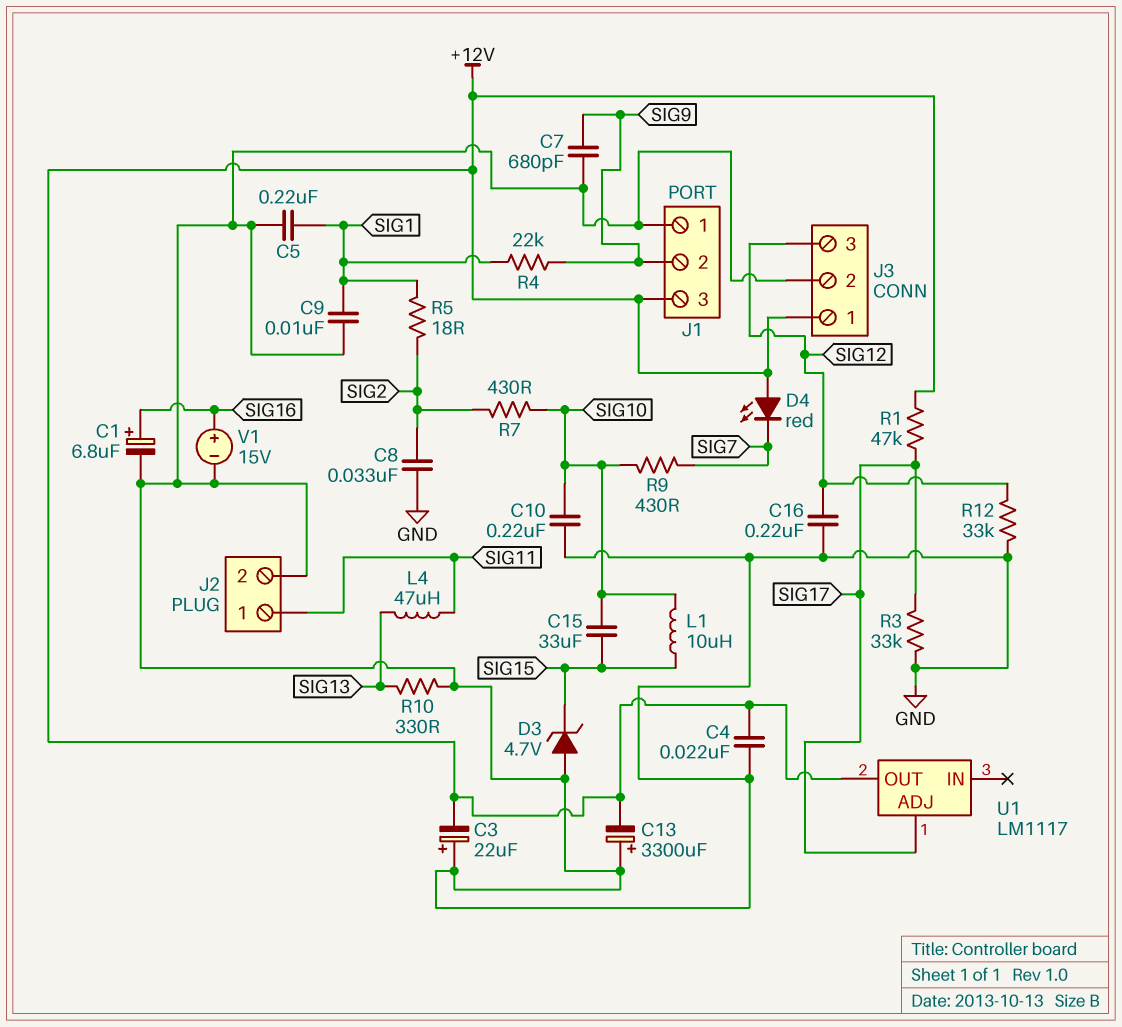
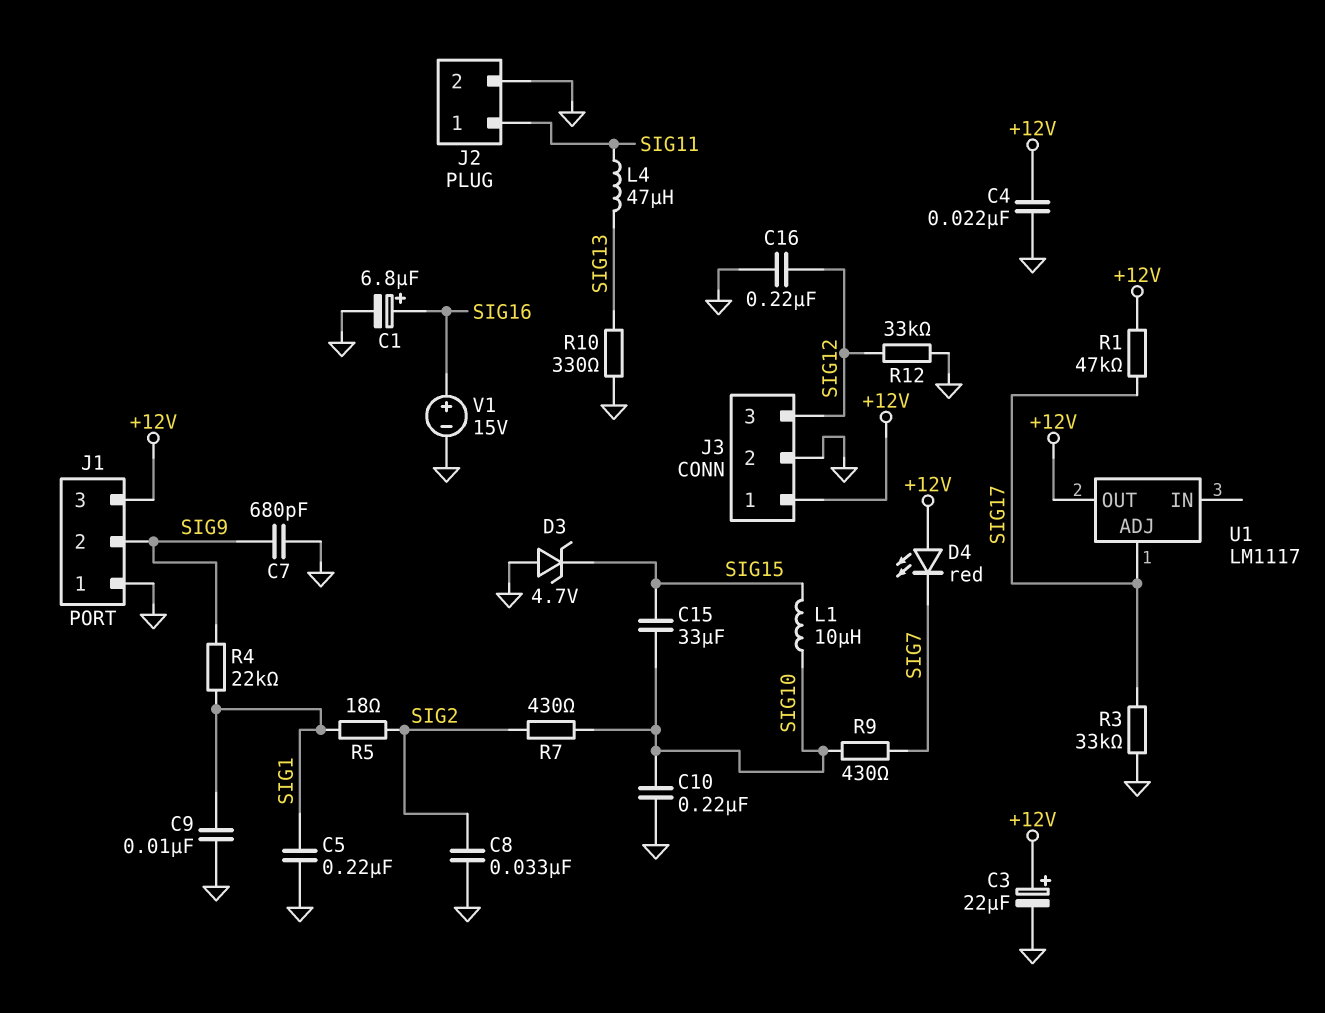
C3: 22uF (plus GND, minus +12V) -> 22uF (plus +12V, minus GND)
C13: 3300uF (plus GND, minus +12V) -> none

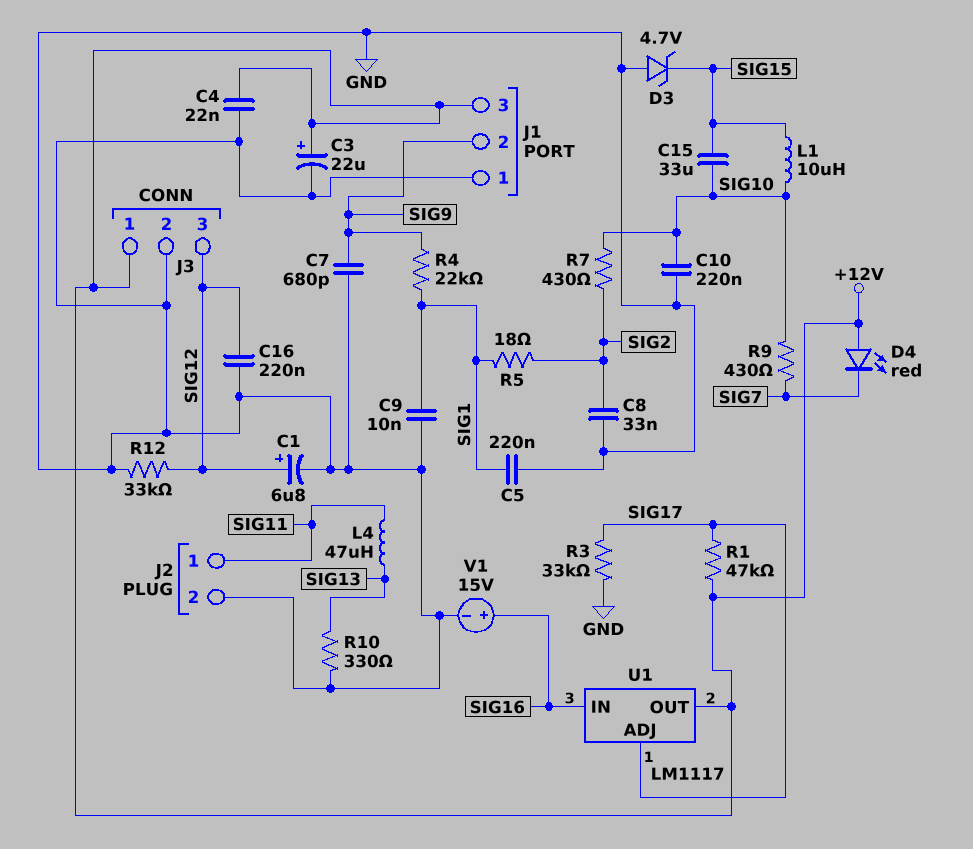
C1: 6.8uF (plus SIG16, minus GND) -> 6.8uF (plus SIG12, minus GND)
U1 pin IN: none -> SIG16

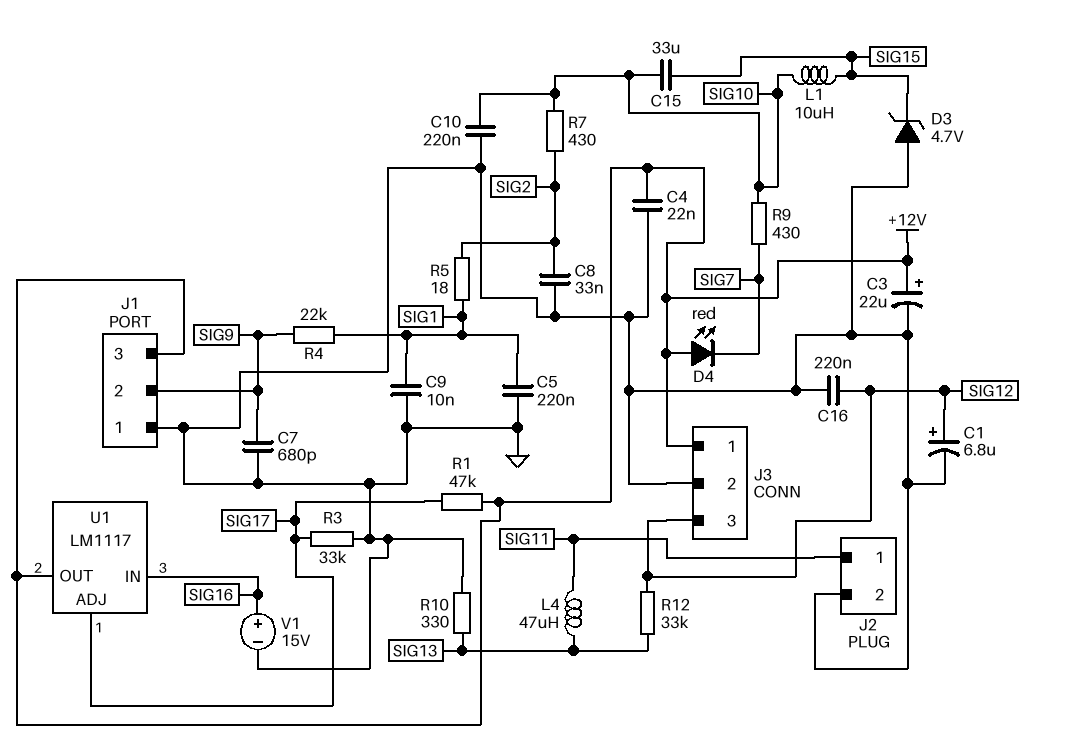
R12: 33k (GND, SIG12) -> 33k (SIG12, SIG13)

